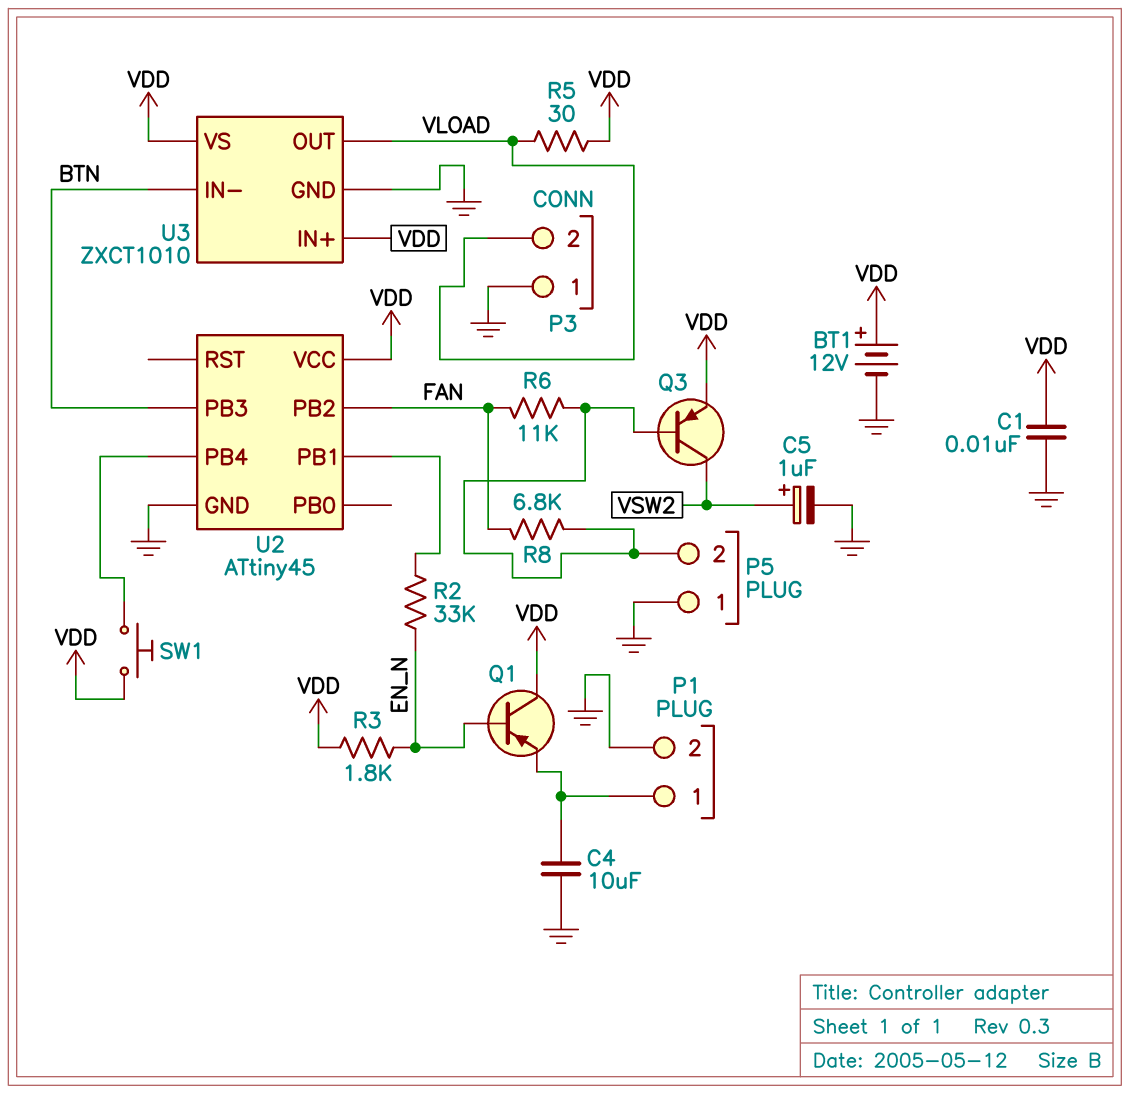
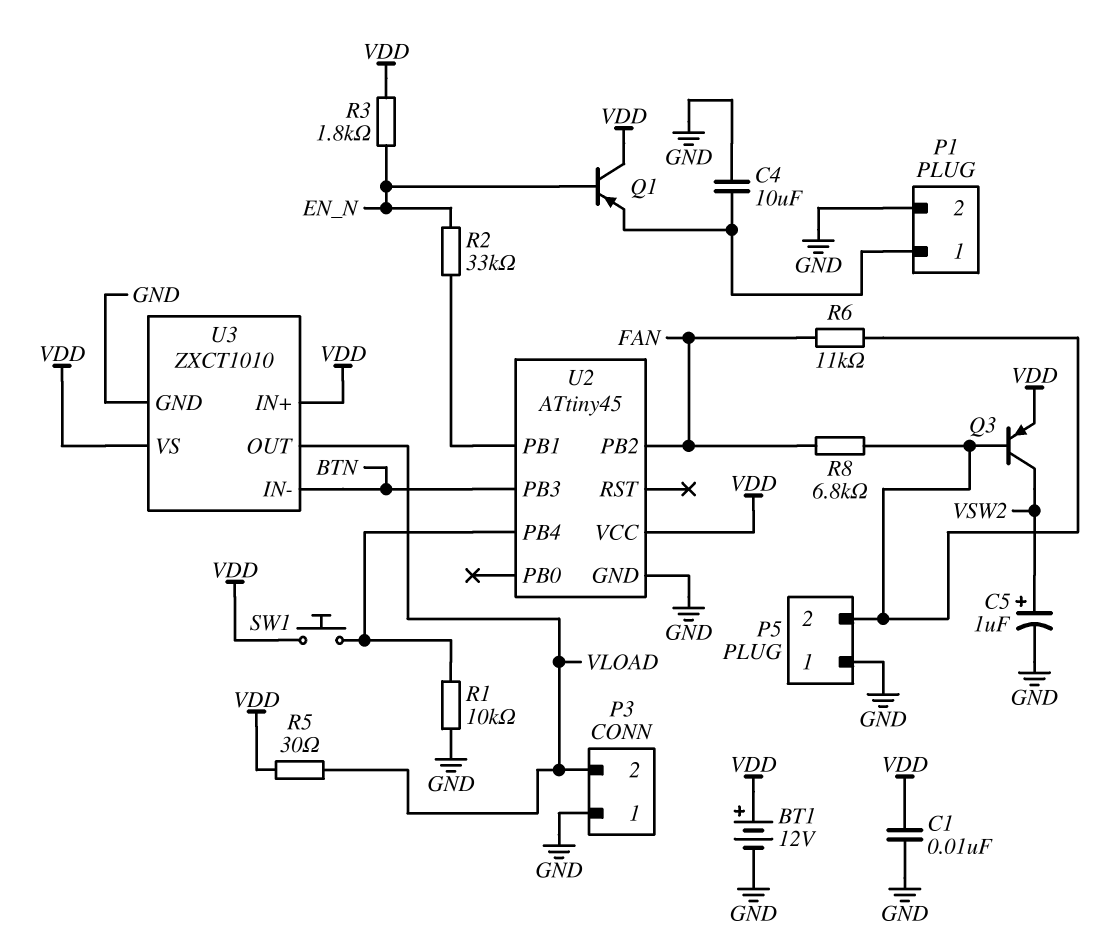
R1: none -> 10k (GND, U2/PB4)

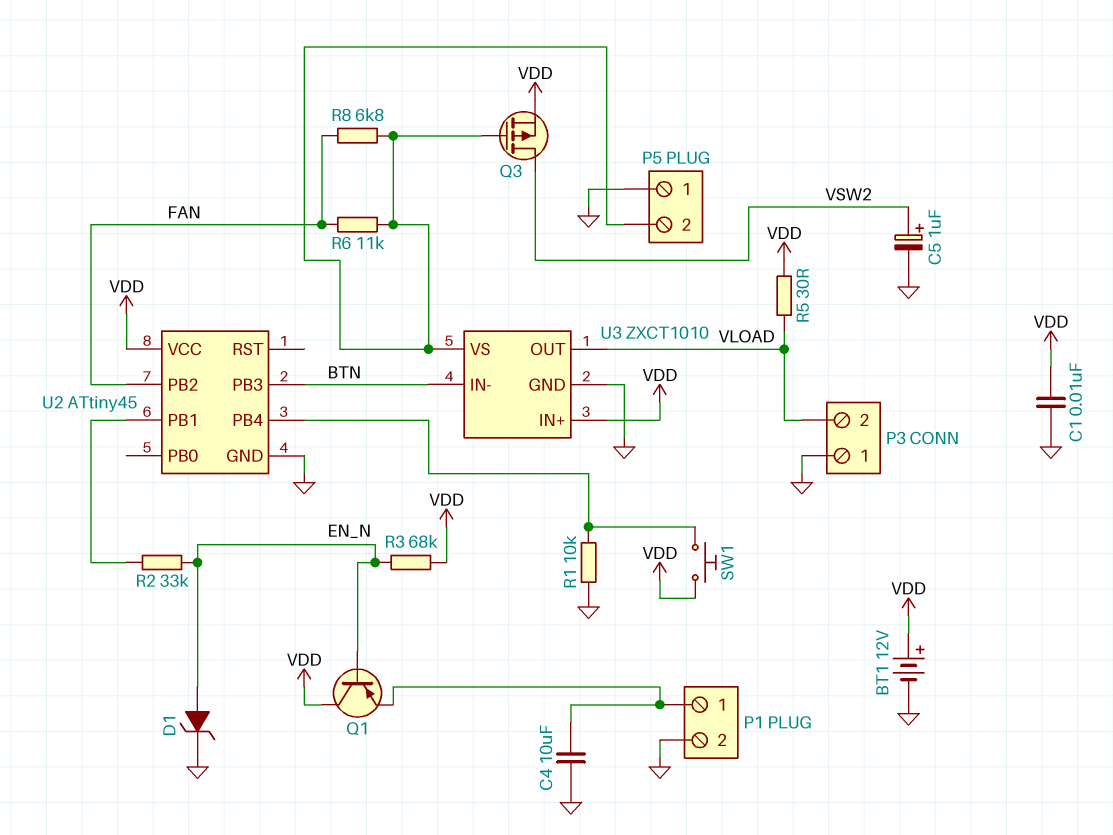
D1: none -> zener (A EN_N, K GND)
Q3: PNP (B P5/2, C VSW2, E VDD) -> PMOS (G P5/2, D VSW2, S VDD)
R3: 1.8k (EN_N, VDD) -> 68k (EN_N, VDD)
U3 pin VS: VDD -> P5/2

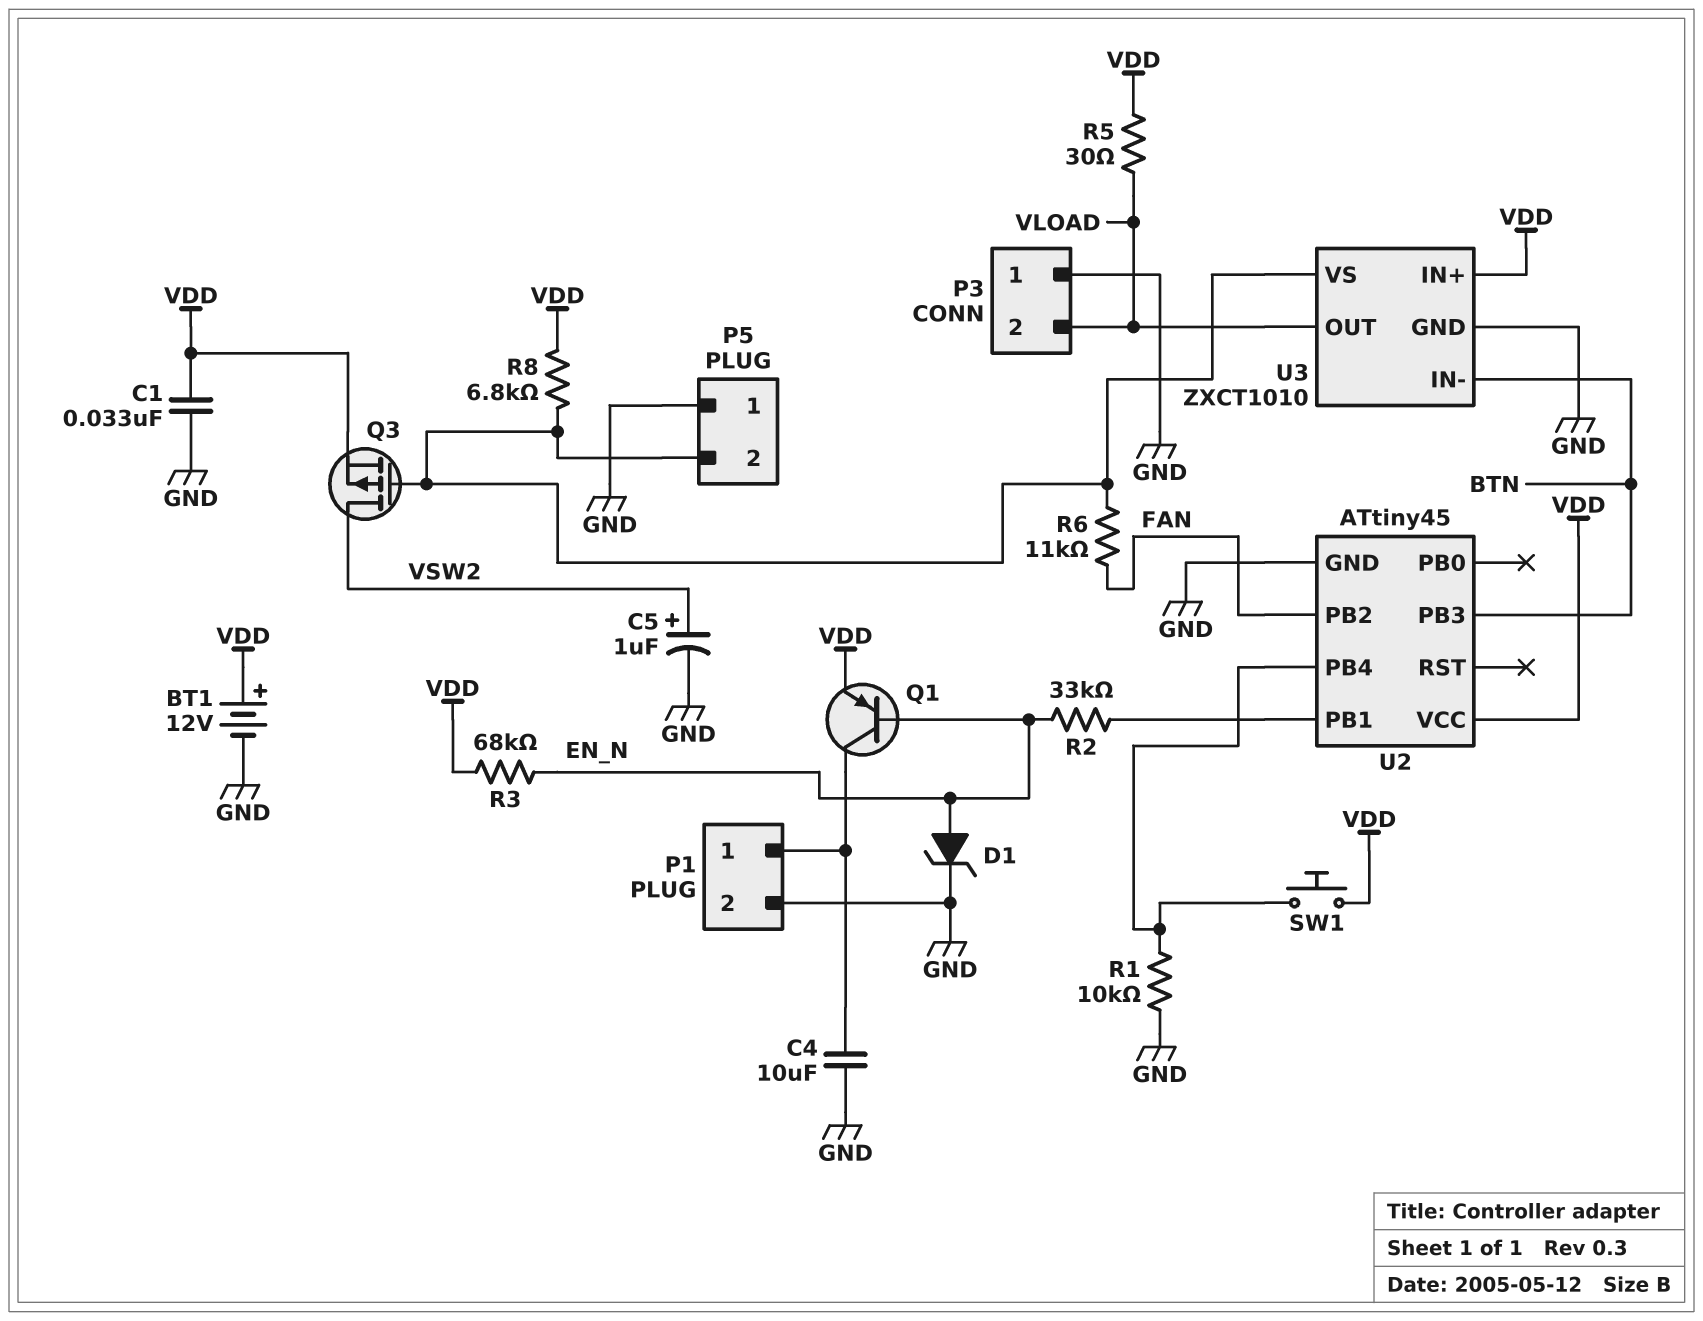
C1: 10nF (GND, VDD) -> 33nF (GND, VDD)
Q1: PNP (B EN_N, C VDD, E P1/1) -> PNP (B EN_N, C P1/1, E VDD)
R8: 6.8k (FAN, P5/2) -> 6.8k (P5/2, VDD)

